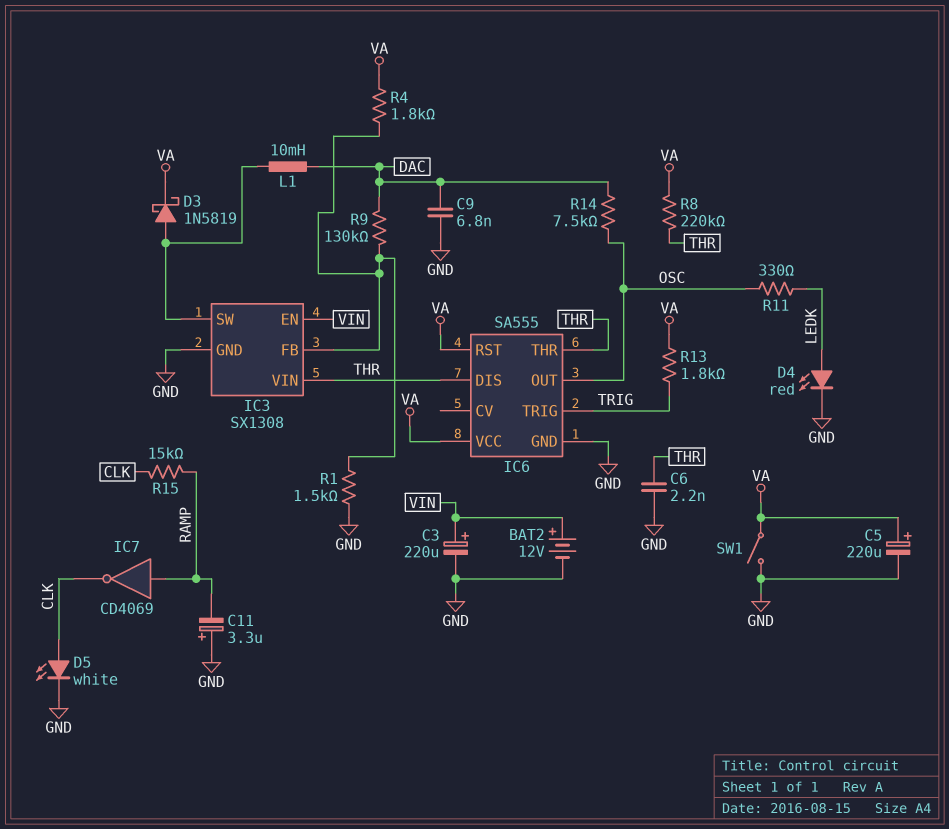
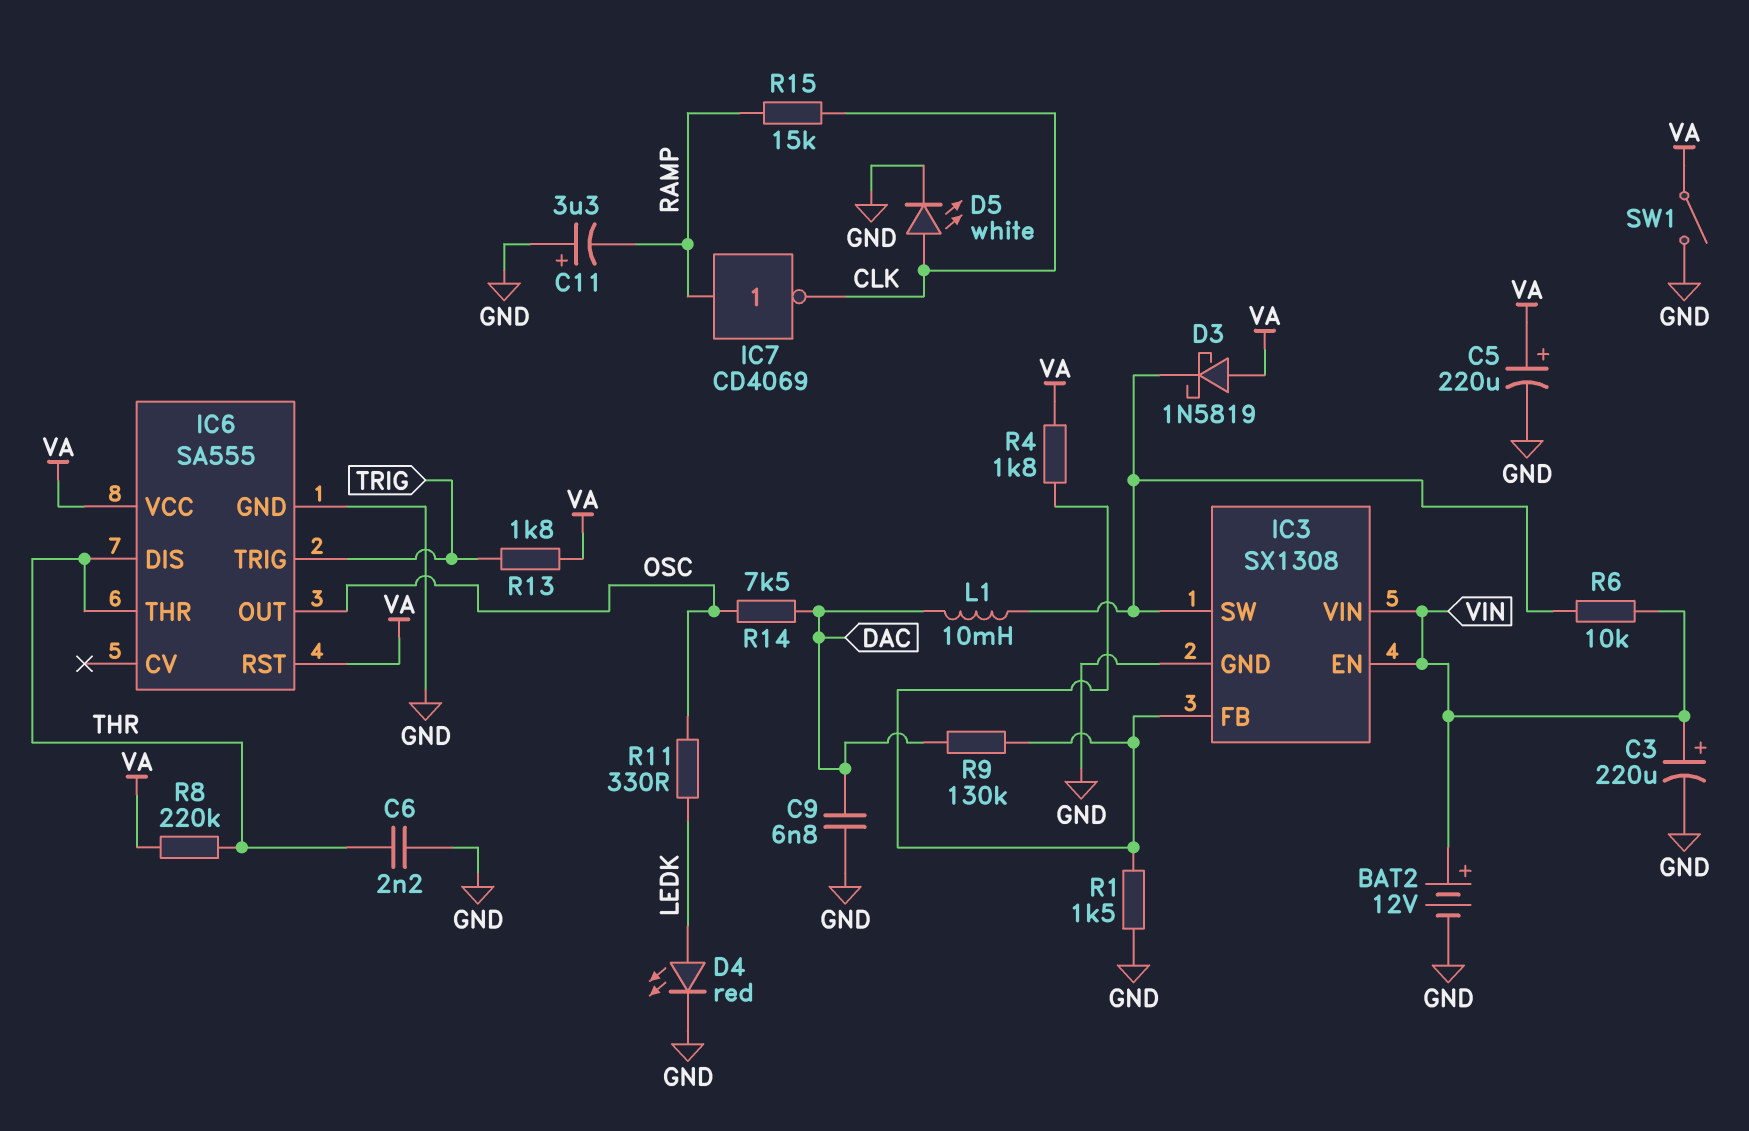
D3: schottky 1N5819 (A IC3/SW, K VA) -> schottky 1N5819 (A VA, K IC3/SW)
IC3 pin VIN: THR -> VIN
R6: none -> 10k (IC3/SW, VIN)

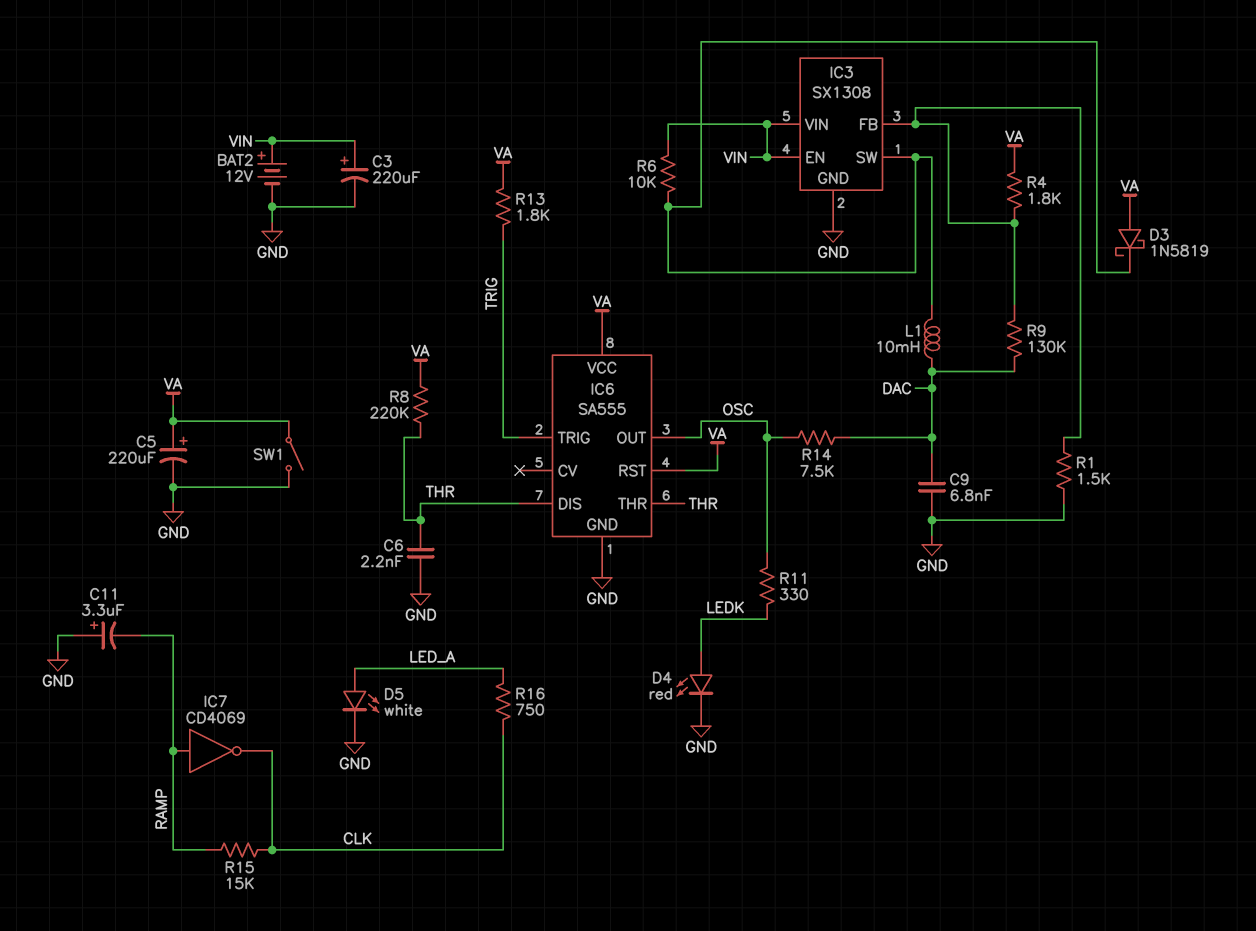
D5: LED white (A CLK, K GND) -> LED white (A LED_A, K GND)
R16: none -> 750 (CLK, LED_A)

